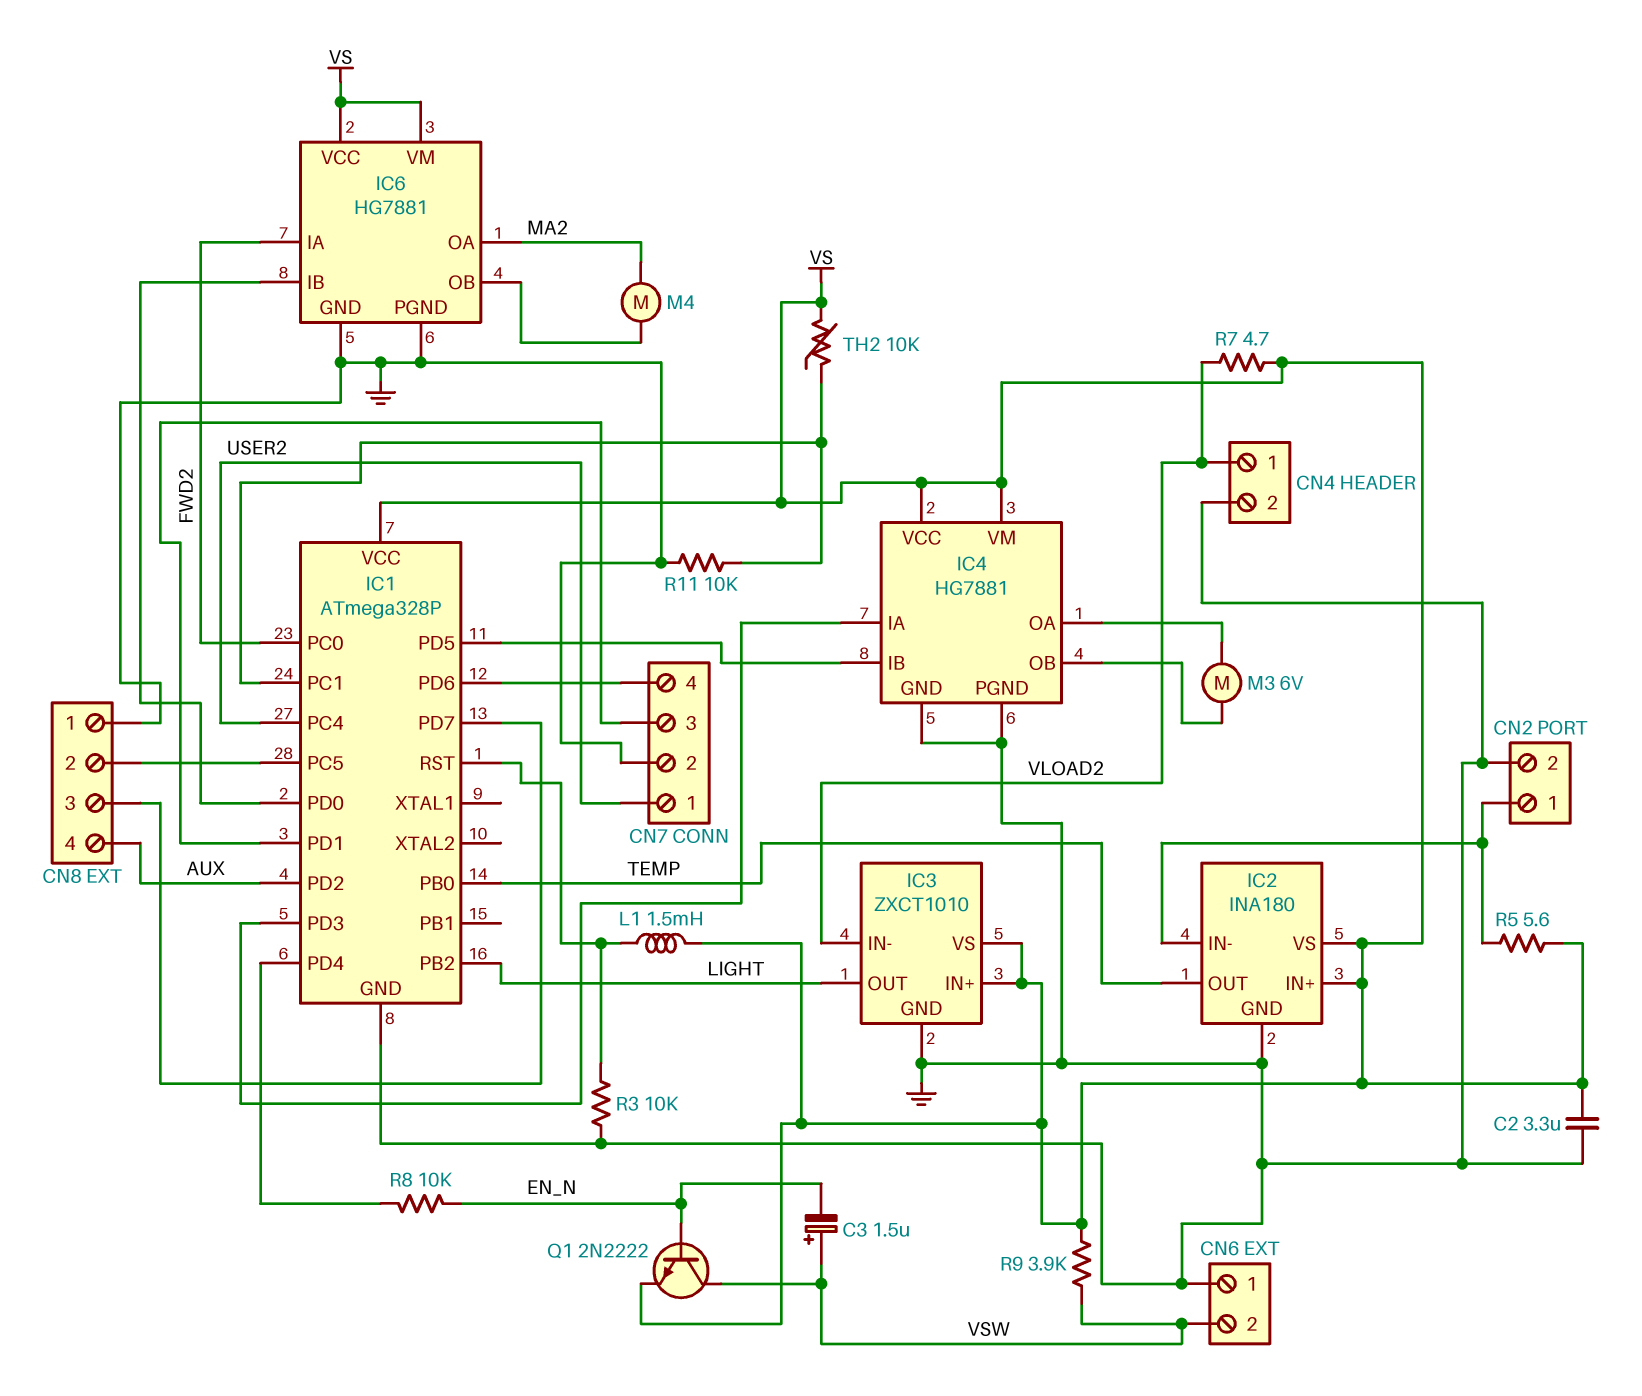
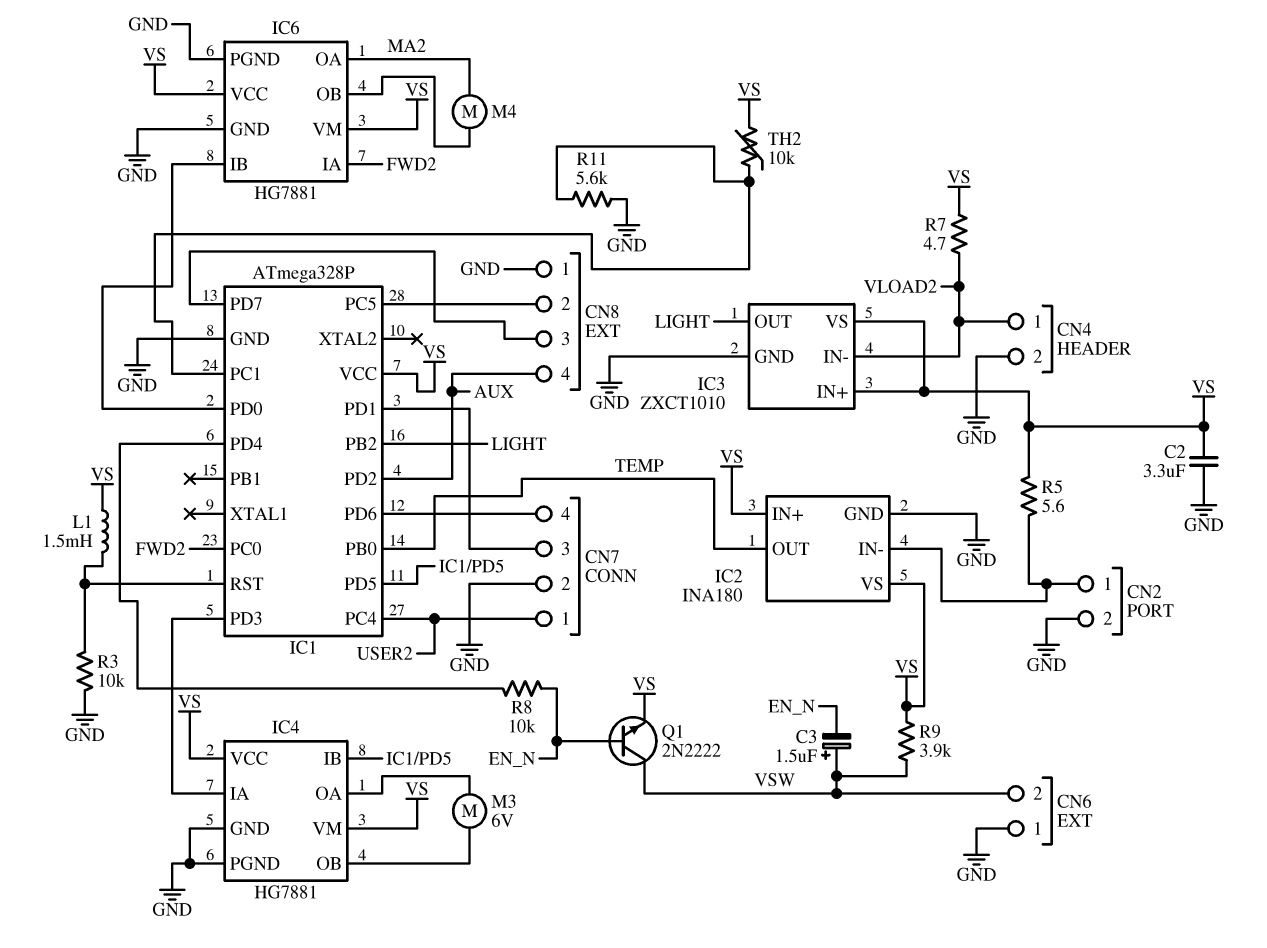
R11: 10k (GND, IC1/PC1) -> 5.6k (GND, IC1/PC1)

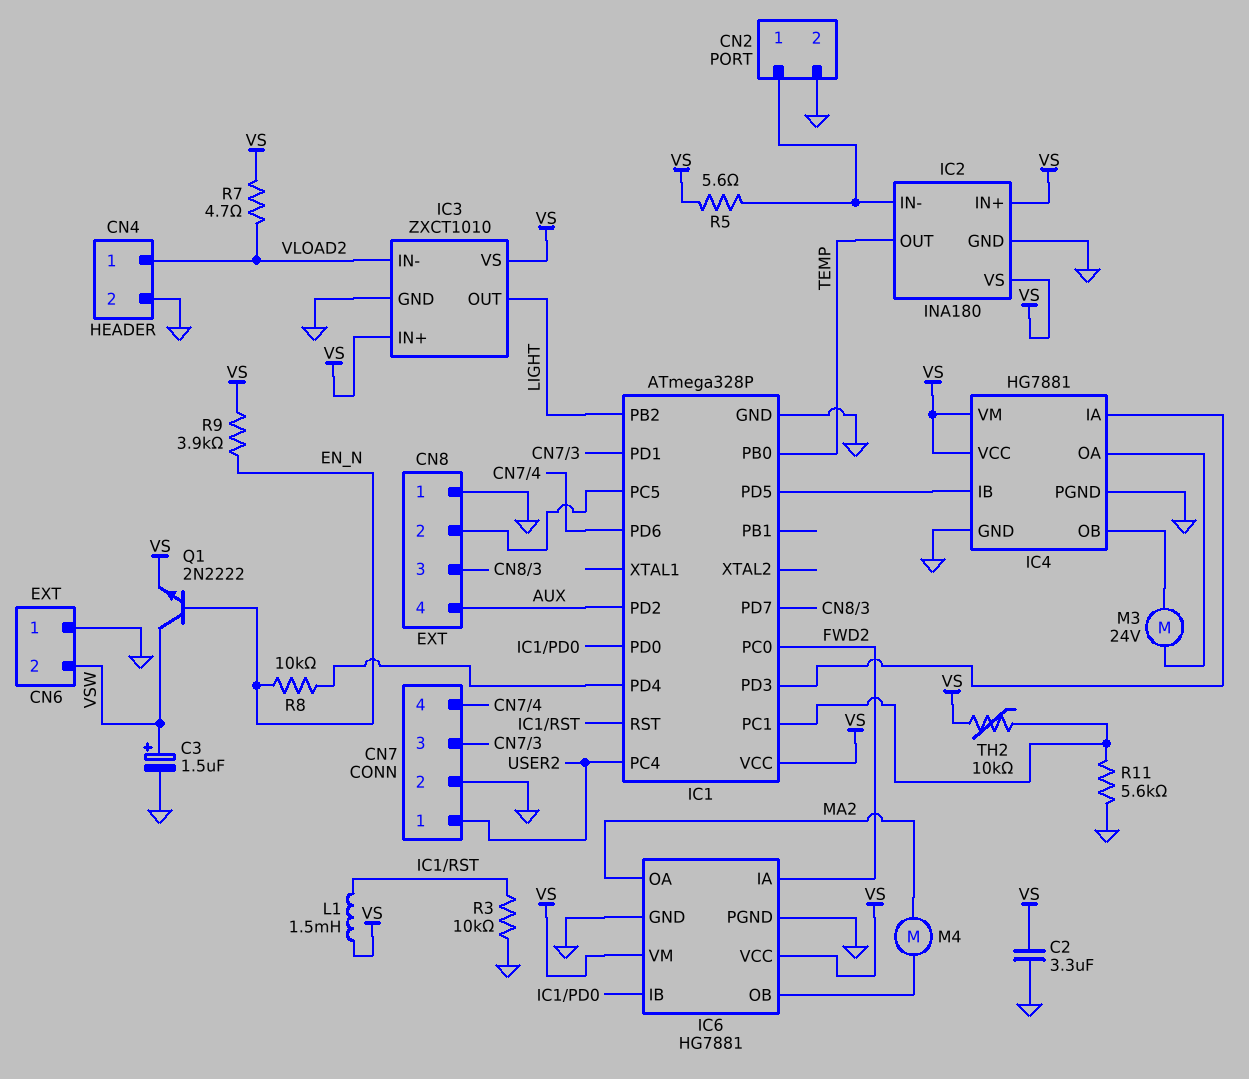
C3: 1.5uF (plus VSW, minus EN_N) -> 1.5uF (plus VSW, minus GND)
M3: motor 6V (IC4/OA, IC4/OB) -> motor 24V (IC4/OA, IC4/OB)
R9: 3.9k (VS, VSW) -> 3.9k (EN_N, VS)

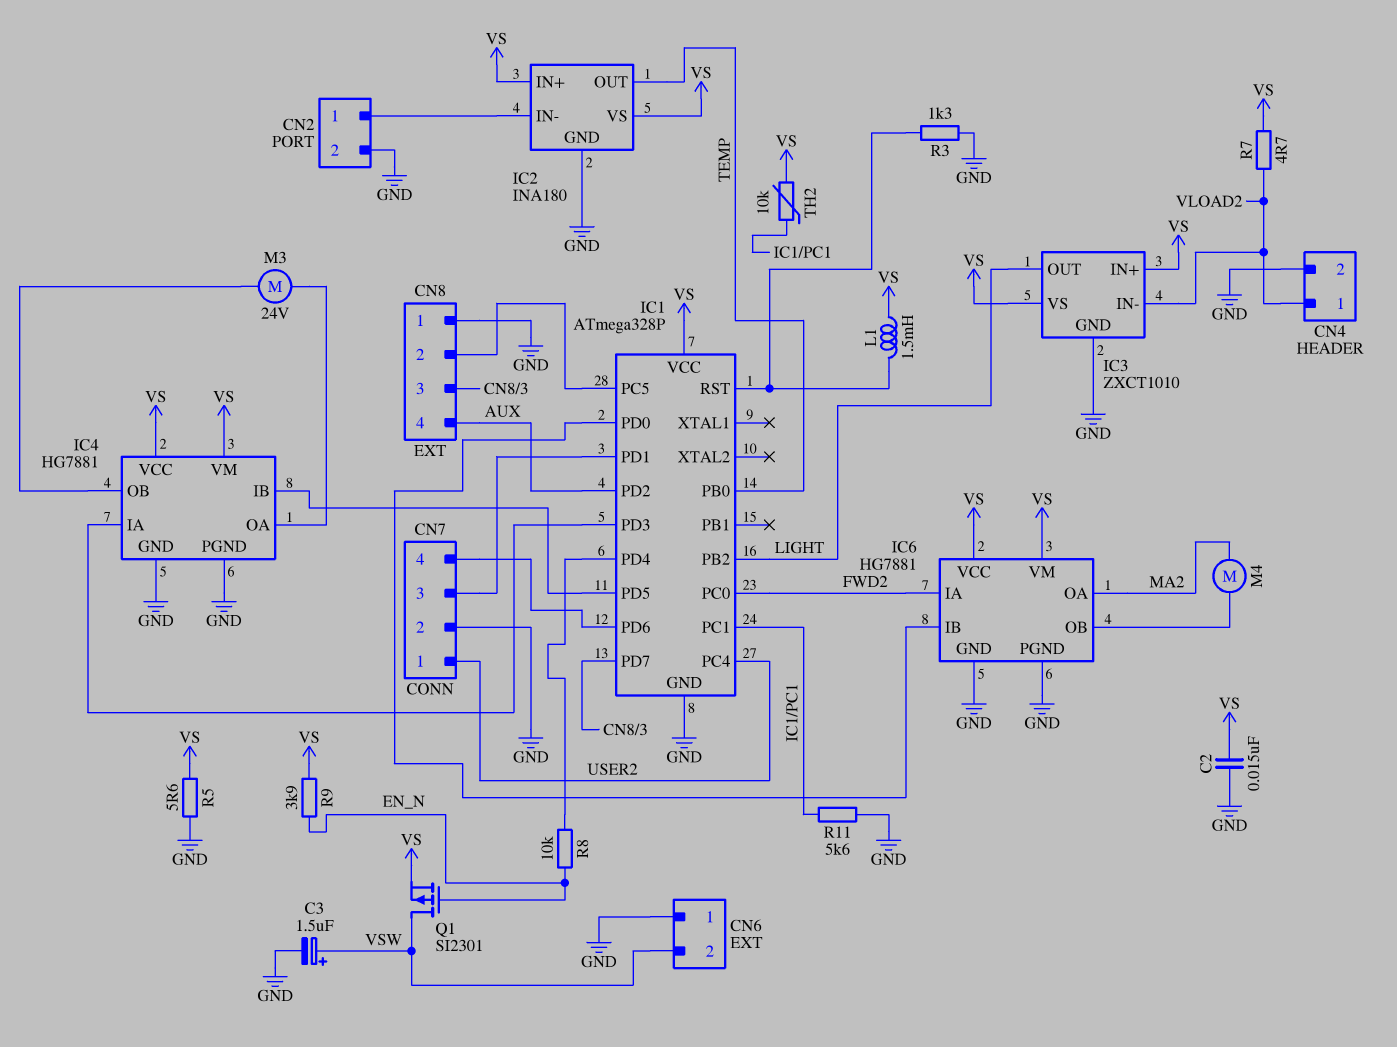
C2: 3.3uF (GND, VS) -> 15nF (GND, VS)
Q1: NPN 2N2222 (B EN_N, C VSW, E VS) -> PMOS SI2301 (G EN_N, D VSW, S VS)
R3: 10k (GND, IC1/RST) -> 1.3k (GND, IC1/RST)
R5: 5.6 (CN2/1, VS) -> 5.6 (GND, VS)

